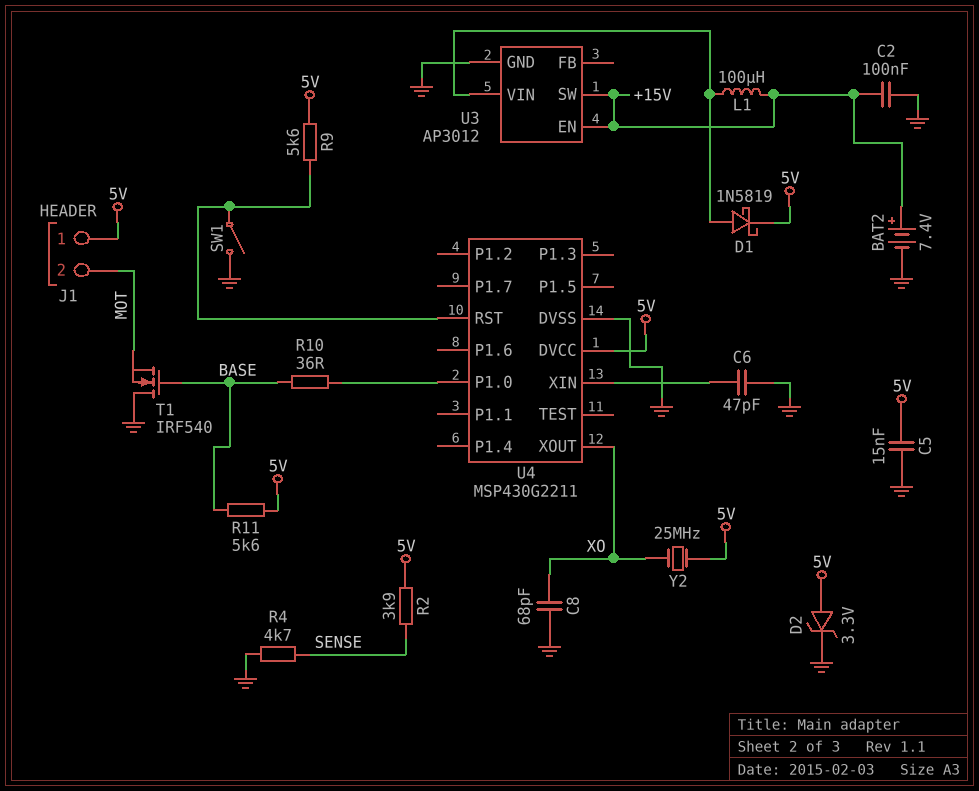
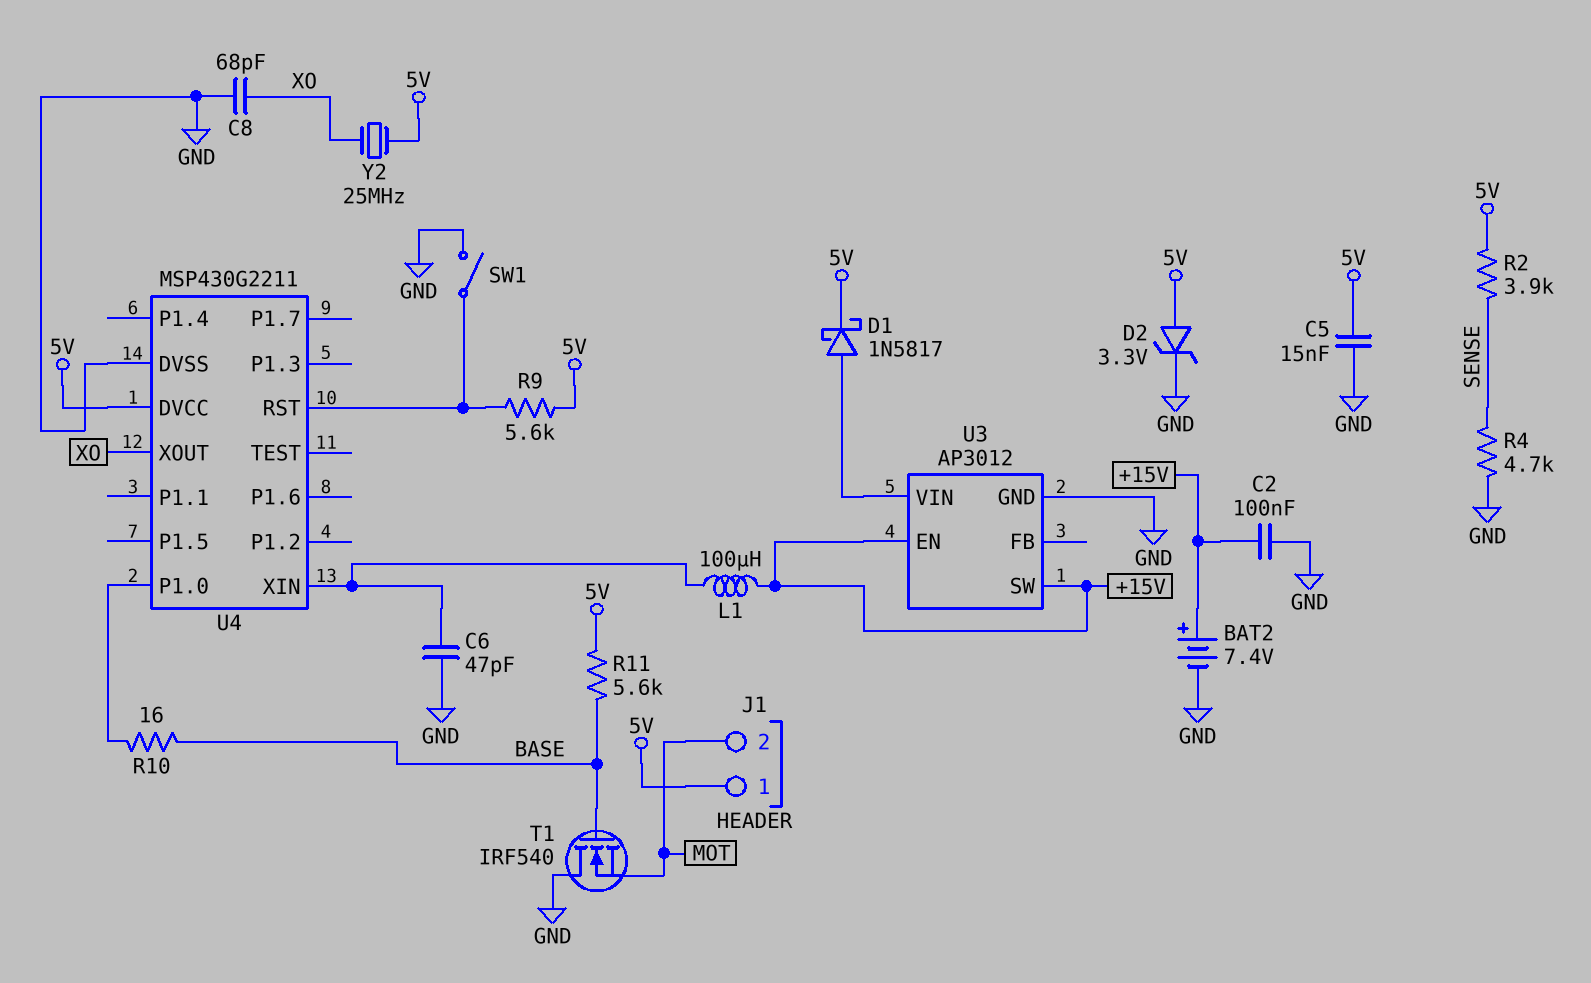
D1: schottky 1N5819 (A U3/VIN, K 5V) -> schottky 1N5817 (A U3/VIN, K 5V)
L1: 100uH (+15V, U3/VIN) -> 100uH (+15V, U4/XIN)
R10: 36 (BASE, U4/P1.0) -> 16 (BASE, U4/P1.0)

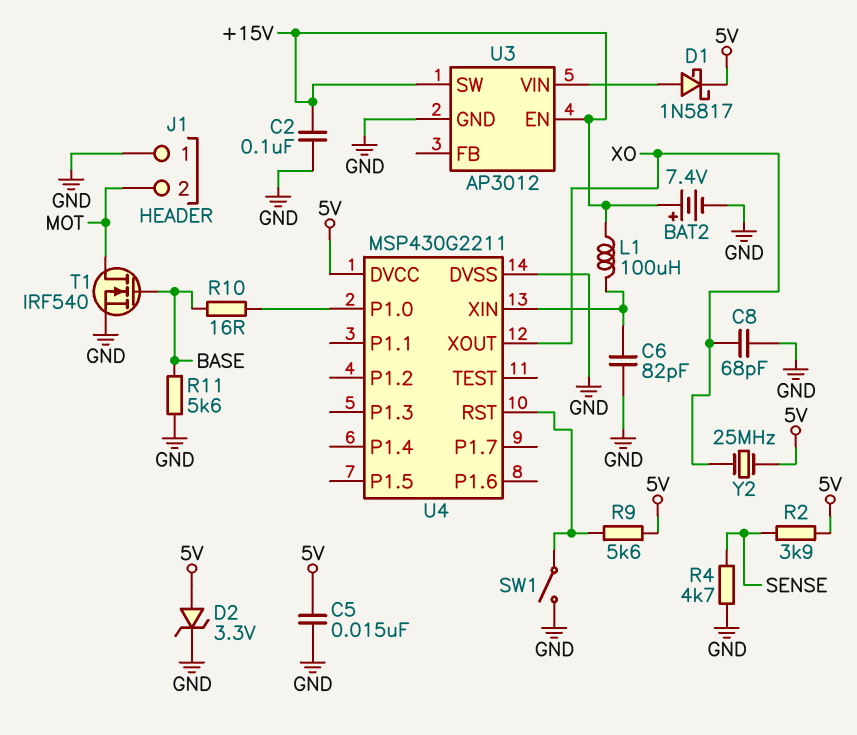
C6: 47pF (GND, U4/XIN) -> 82pF (GND, U4/XIN)
J1 pin 1: 5V -> GND
R11: 5.6k (5V, BASE) -> 5.6k (BASE, GND)
T1: NMOS IRF540 (G BASE, D GND, S MOT) -> NMOS IRF540 (G BASE, D MOT, S GND)

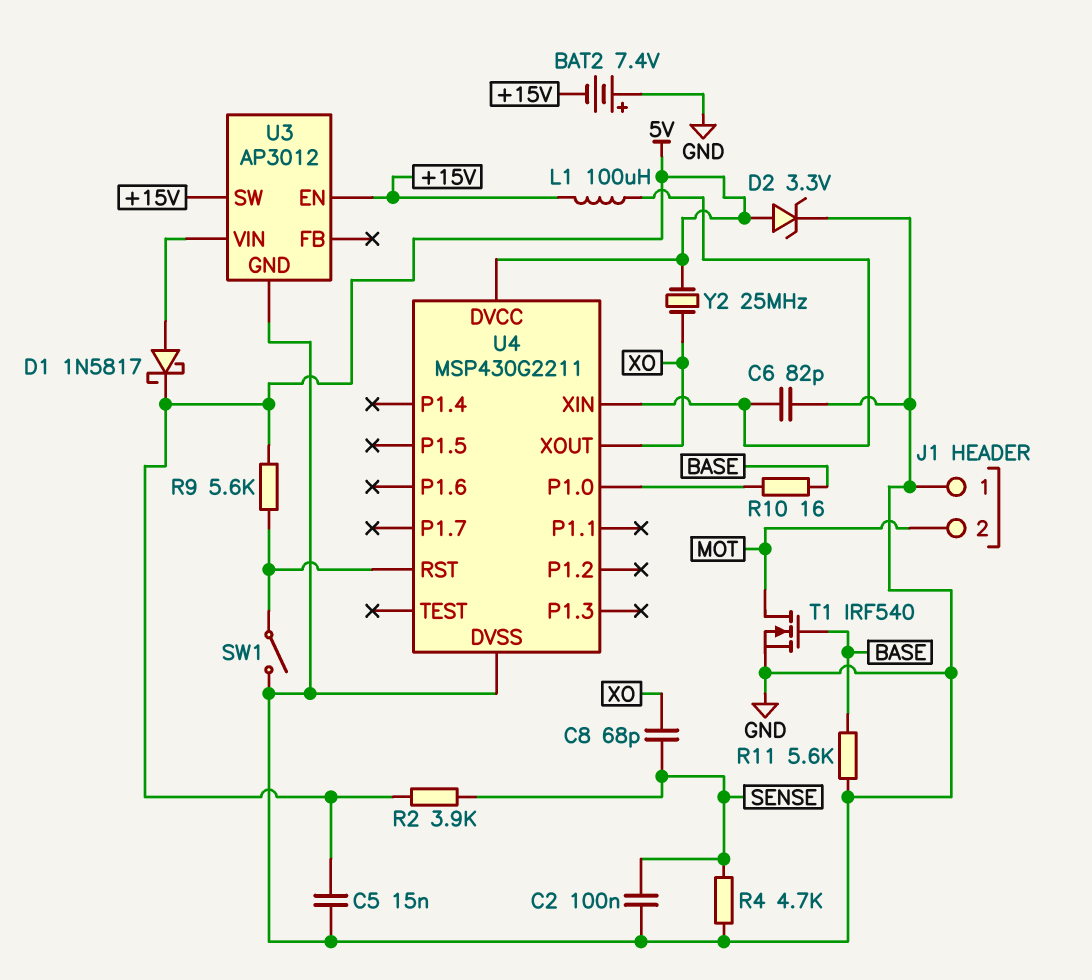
BAT2: 7.4V (plus +15V, minus GND) -> 7.4V (plus GND, minus +15V)
C2: 100nF (+15V, GND) -> 100nF (GND, SENSE)
C8: 68pF (GND, XO) -> 68pF (SENSE, XO)

